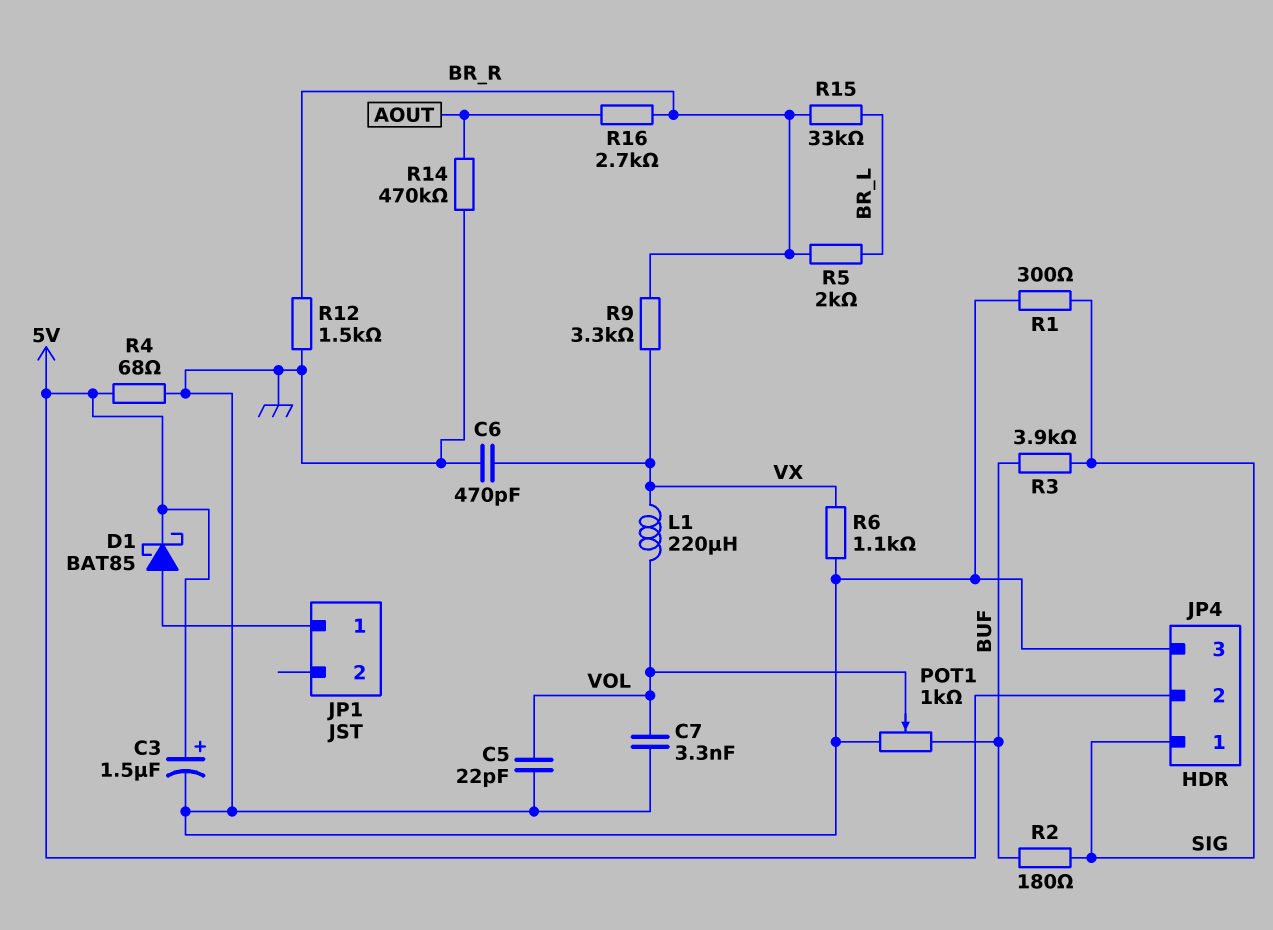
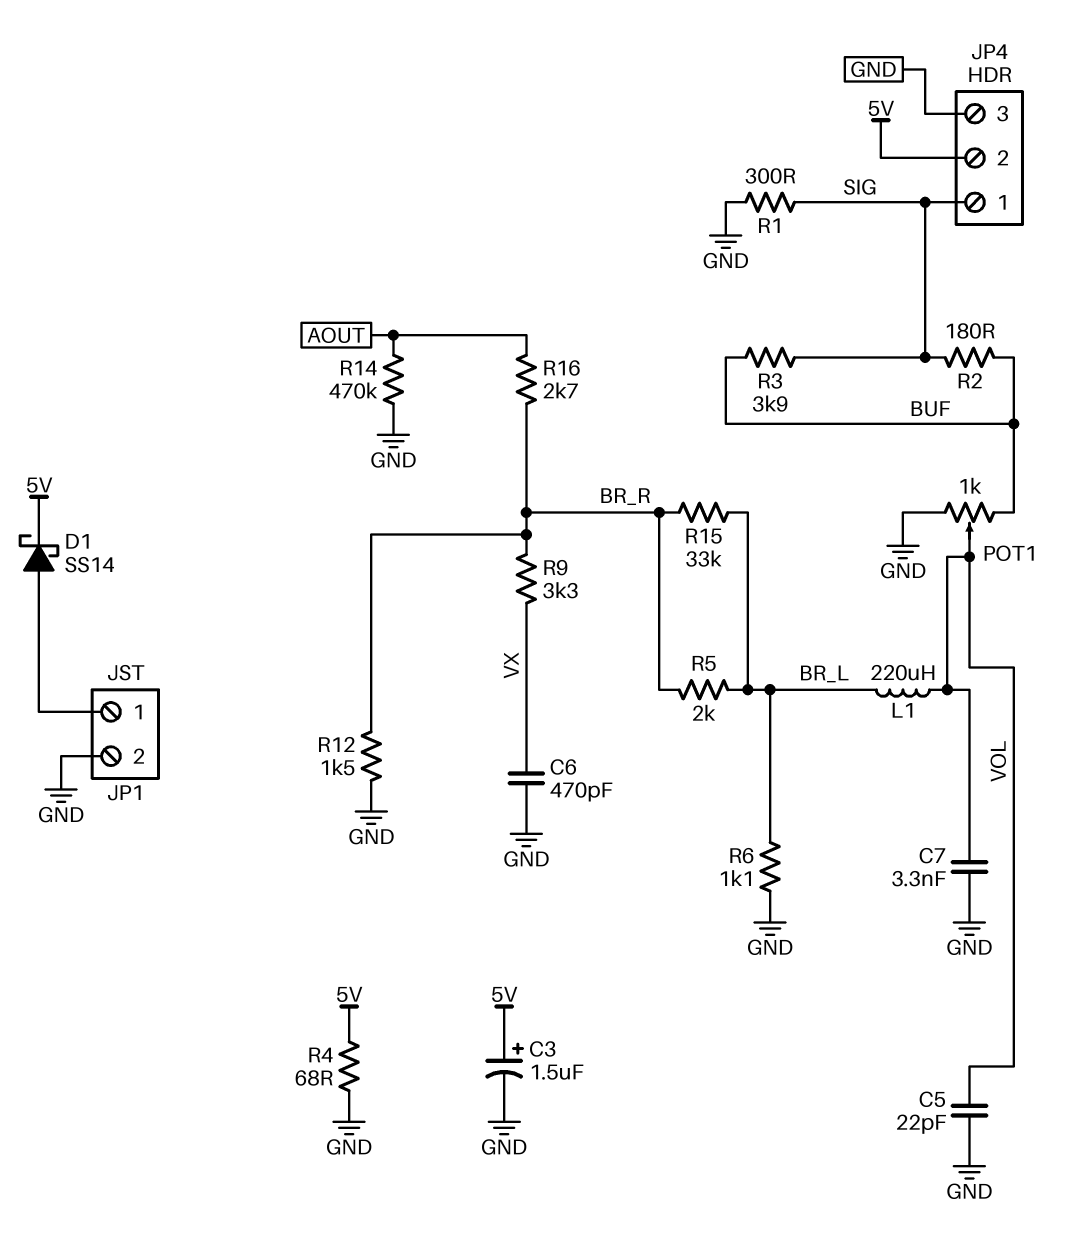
D1: schottky BAT85 (A JP1/1, K 5V) -> schottky SS14 (A JP1/1, K 5V)
JP1 pin 2: none -> GND
L1: 220uH (VOL, VX) -> 220uH (BR_L, VOL)
R6: 1.1k (GND, VX) -> 1.1k (BR_L, GND)

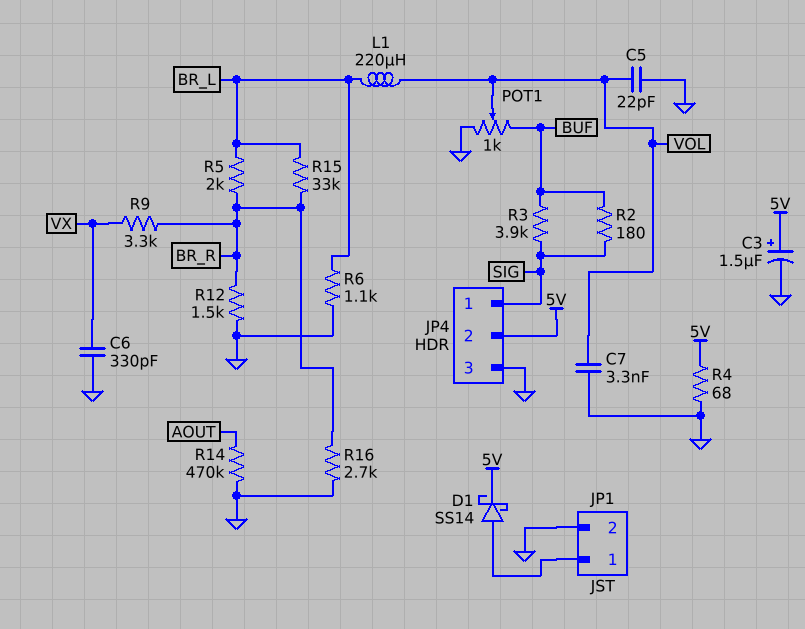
C6: 470pF (GND, VX) -> 330pF (GND, VX)
R1: 300 (GND, SIG) -> none
R16: 2.7k (AOUT, BR_R) -> 2.7k (BR_R, GND)

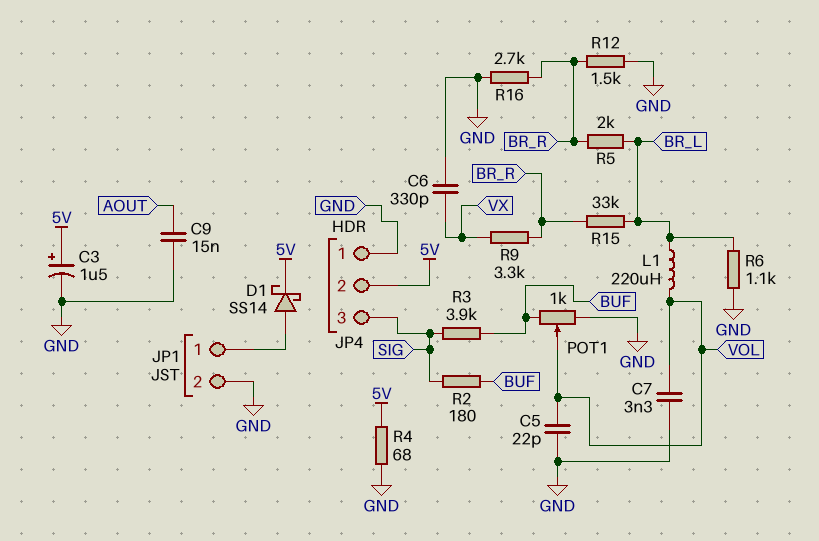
C9: none -> 15nF (AOUT, GND)
JP4 pin 1: SIG -> GND
JP4 pin 3: GND -> SIG
R14: 470k (AOUT, GND) -> none

